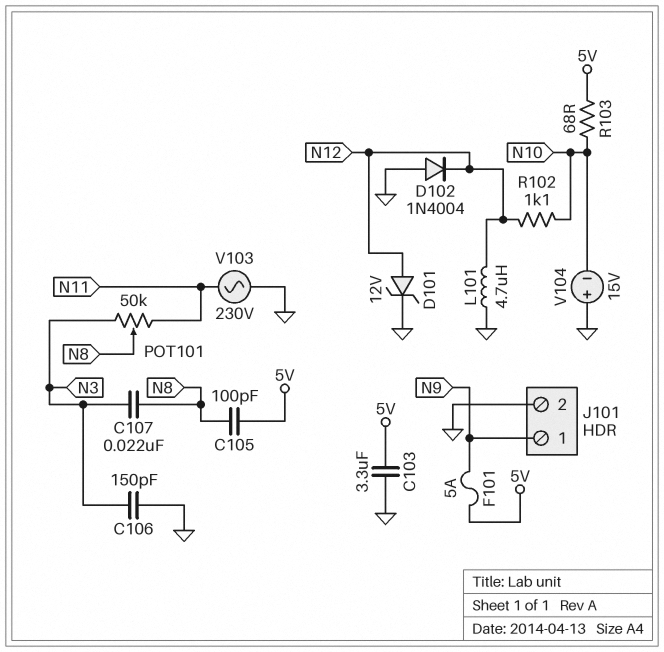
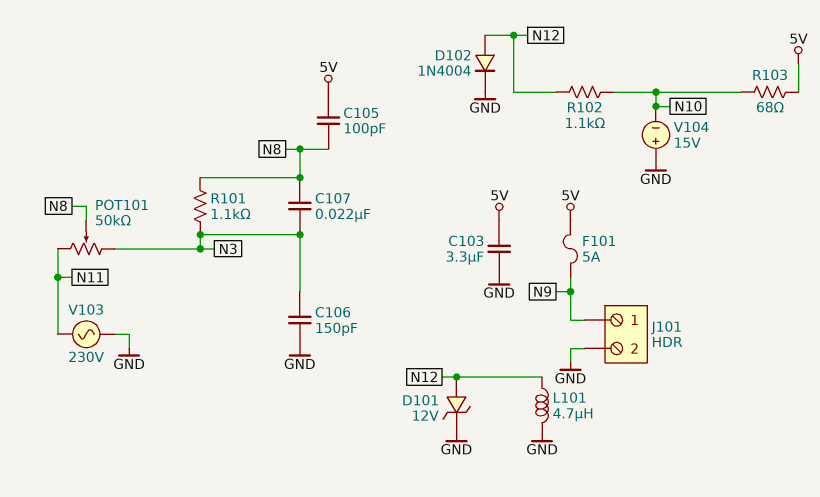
D102: diode 1N4004 (A GND, K N12) -> diode 1N4004 (A N12, K GND)
R101: none -> 1.1k (N3, N8)

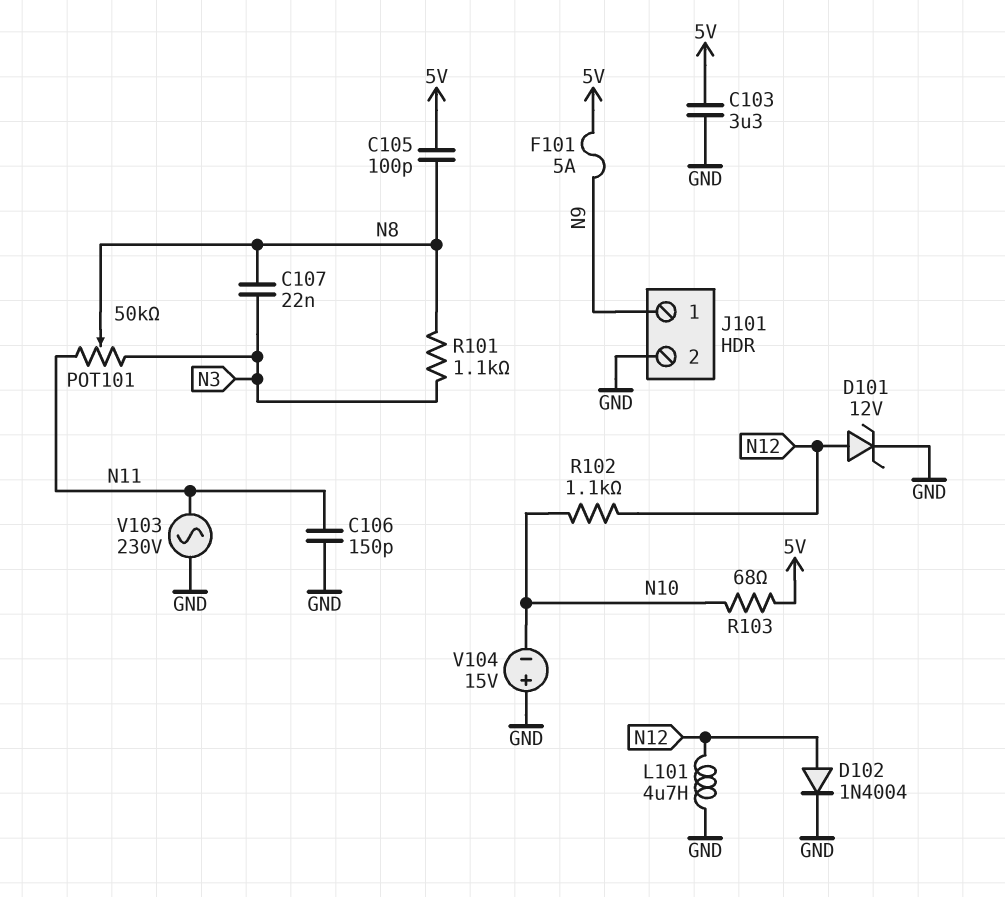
C106: 150pF (GND, N3) -> 150pF (GND, N11)

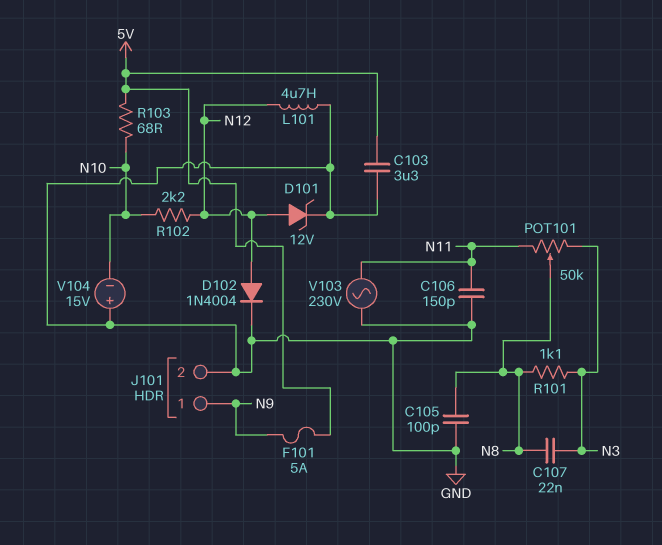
C105: 100pF (5V, N8) -> 100pF (GND, N8)
R102: 1.1k (N10, N12) -> 2.2k (N10, N12)

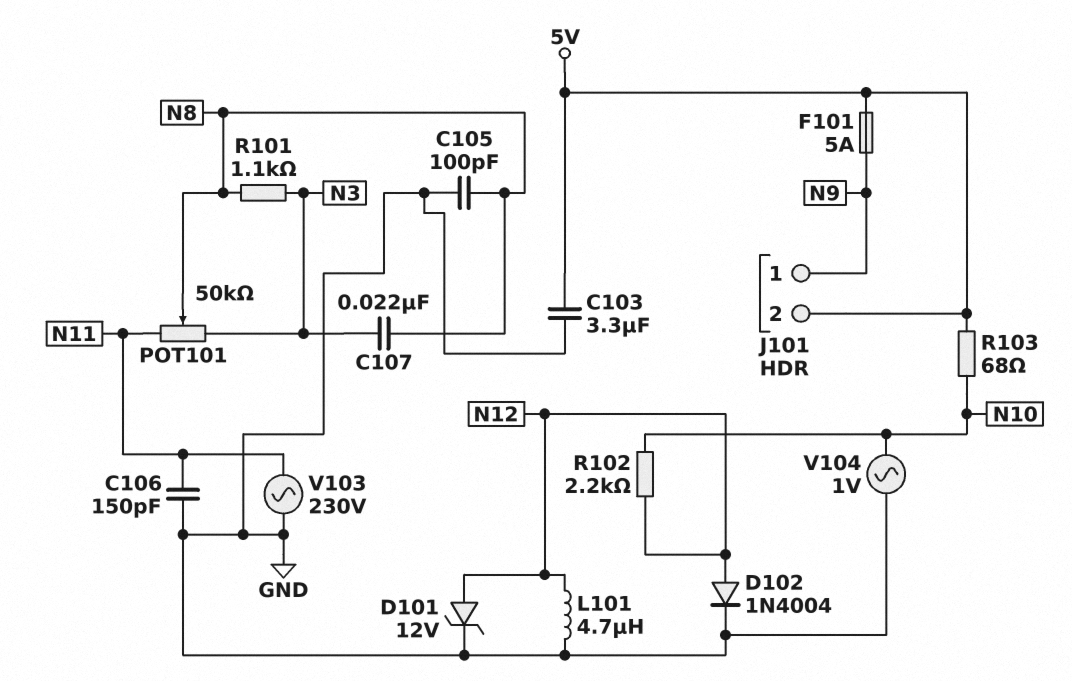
J101 pin 2: GND -> 5V
V104: 15V (plus GND, minus N10) -> AC 1V (GND, N10)

